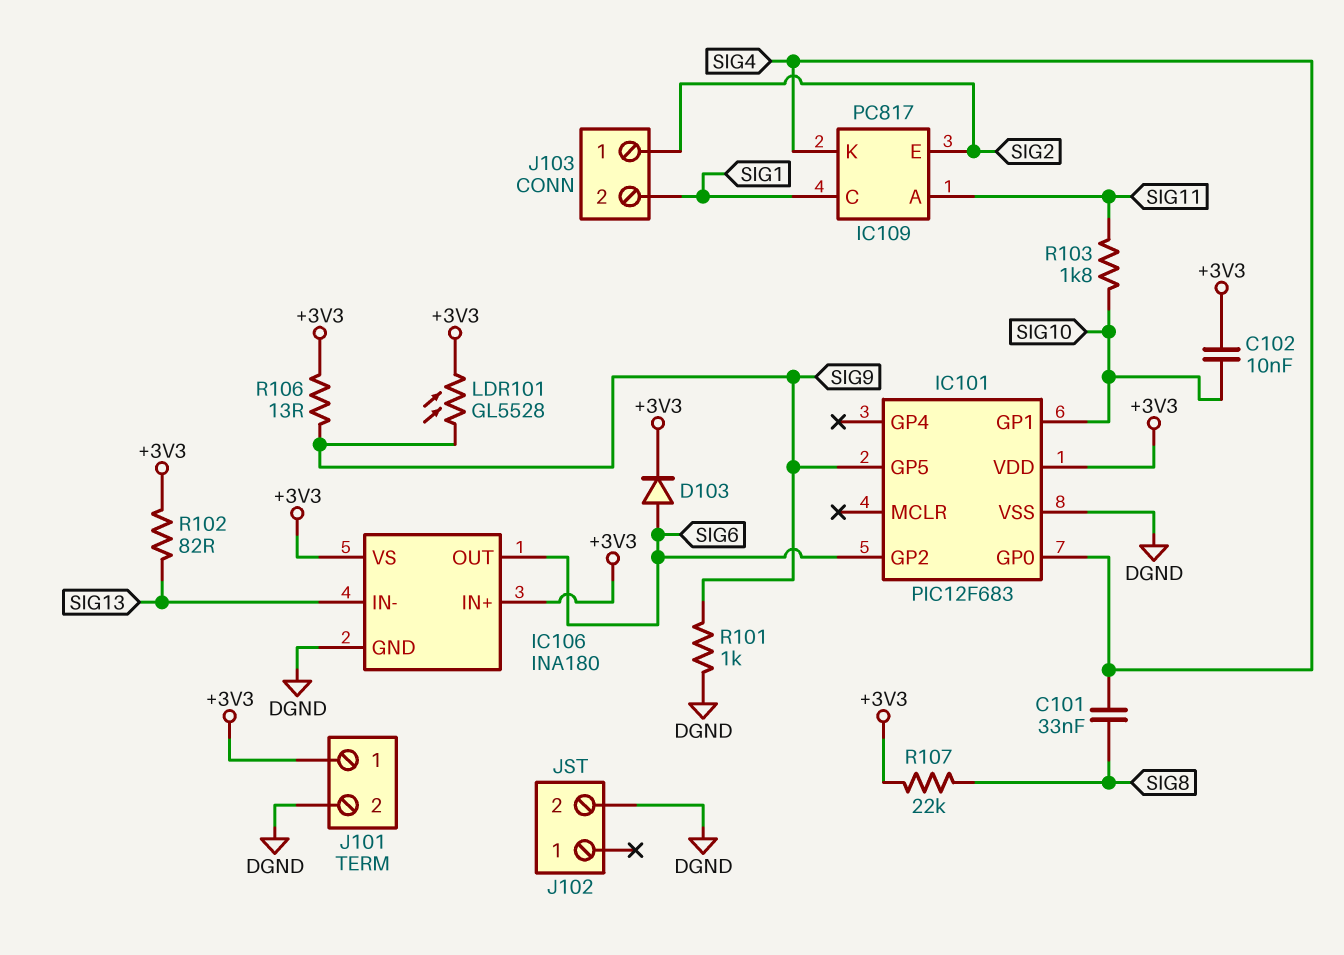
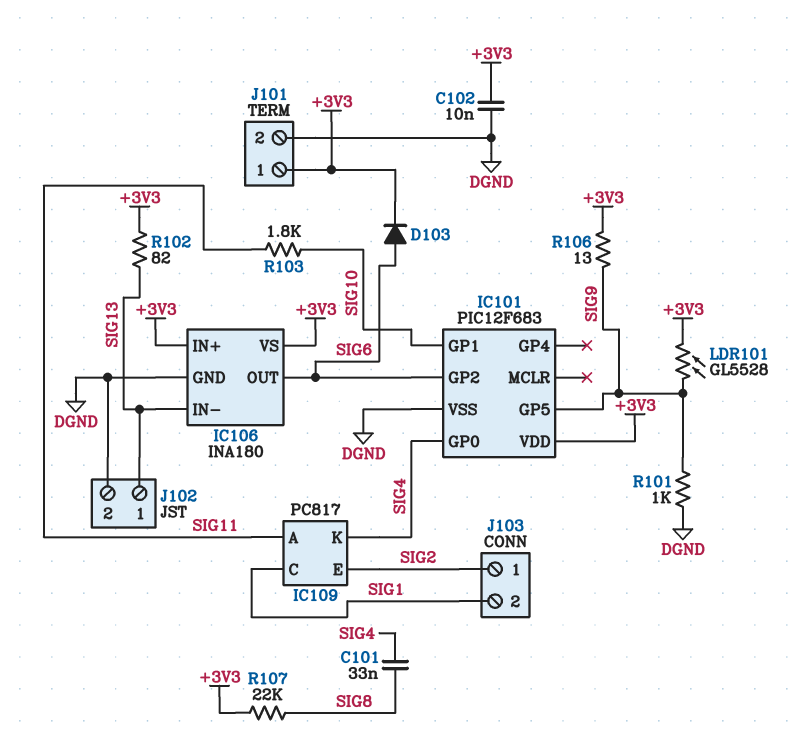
C102: 10nF (+3V3, SIG10) -> 10nF (+3V3, DGND)
J102 pin 1: none -> SIG13

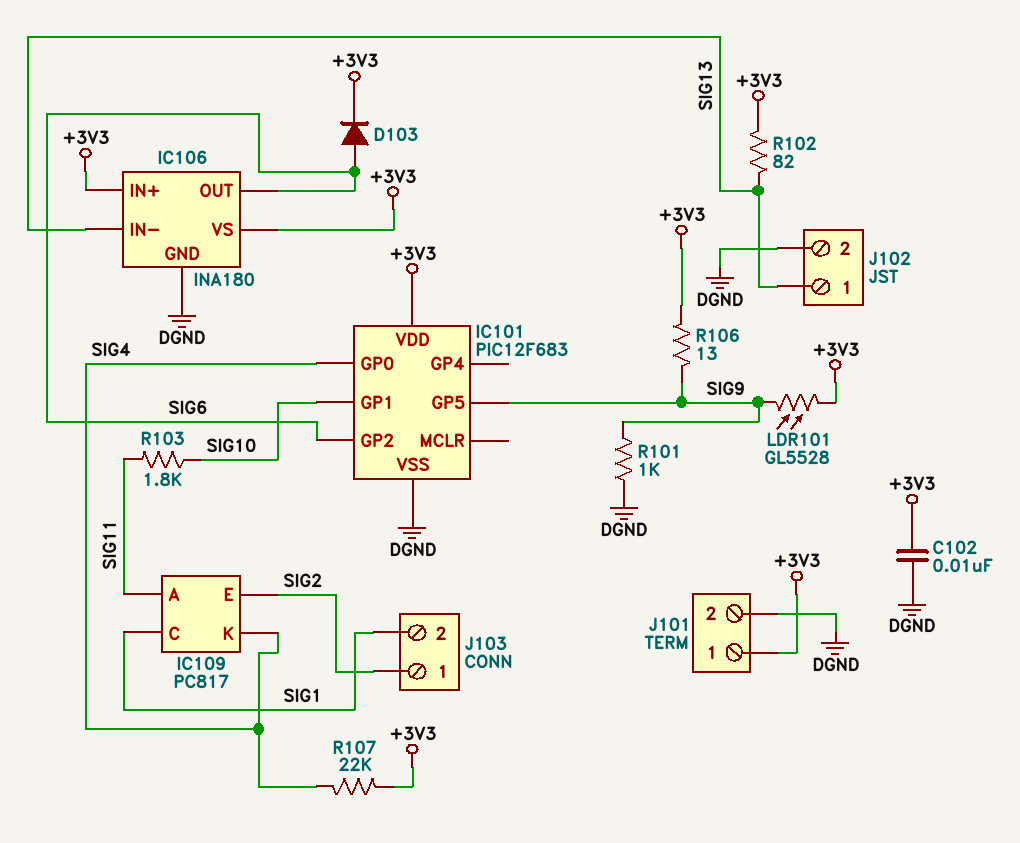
C101: 33nF (SIG4, SIG8) -> none
R107: 22k (+3V3, SIG8) -> 22k (+3V3, SIG4)

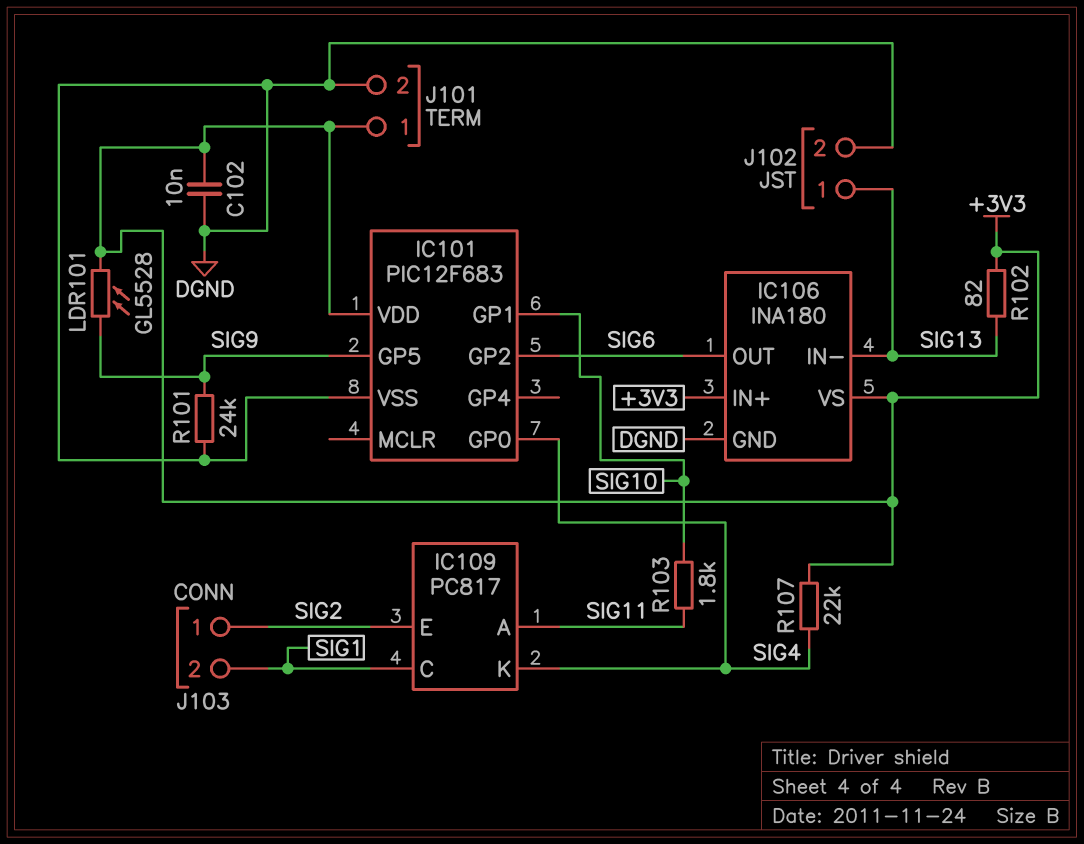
D103: diode (A SIG6, K +3V3) -> none
R101: 1k (DGND, SIG9) -> 24k (DGND, SIG9)
R106: 13 (+3V3, SIG9) -> none

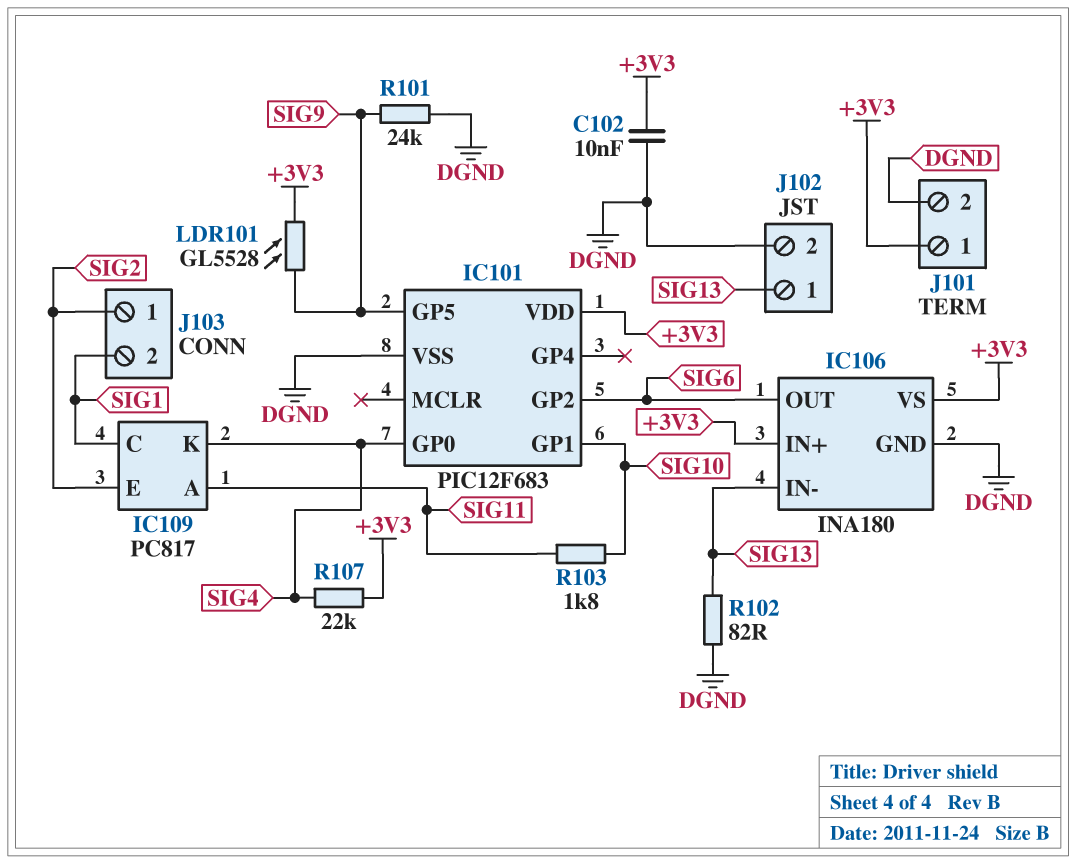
R102: 82 (+3V3, SIG13) -> 82 (DGND, SIG13)

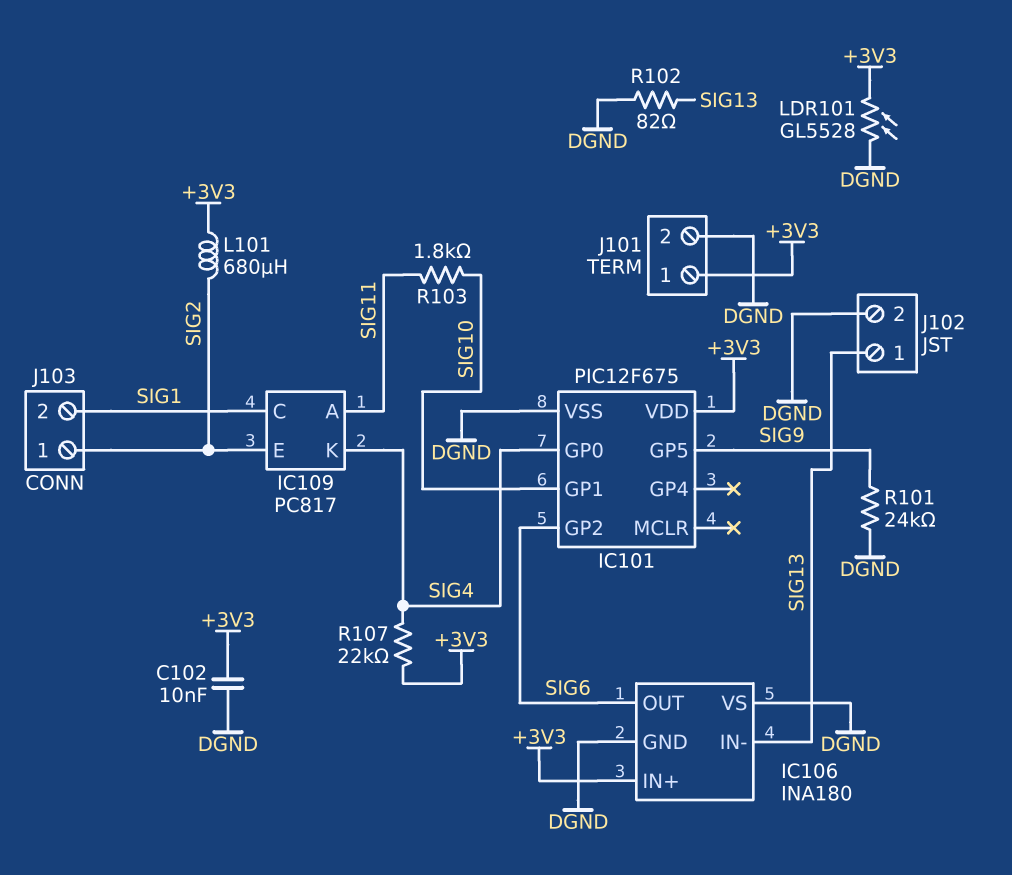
IC101: PIC12F683 -> PIC12F675
IC106 pin VS: +3V3 -> DGND
L101: none -> 680uH (+3V3, SIG2)
LDR101: GL5528 (+3V3, SIG9) -> GL5528 (+3V3, DGND)

